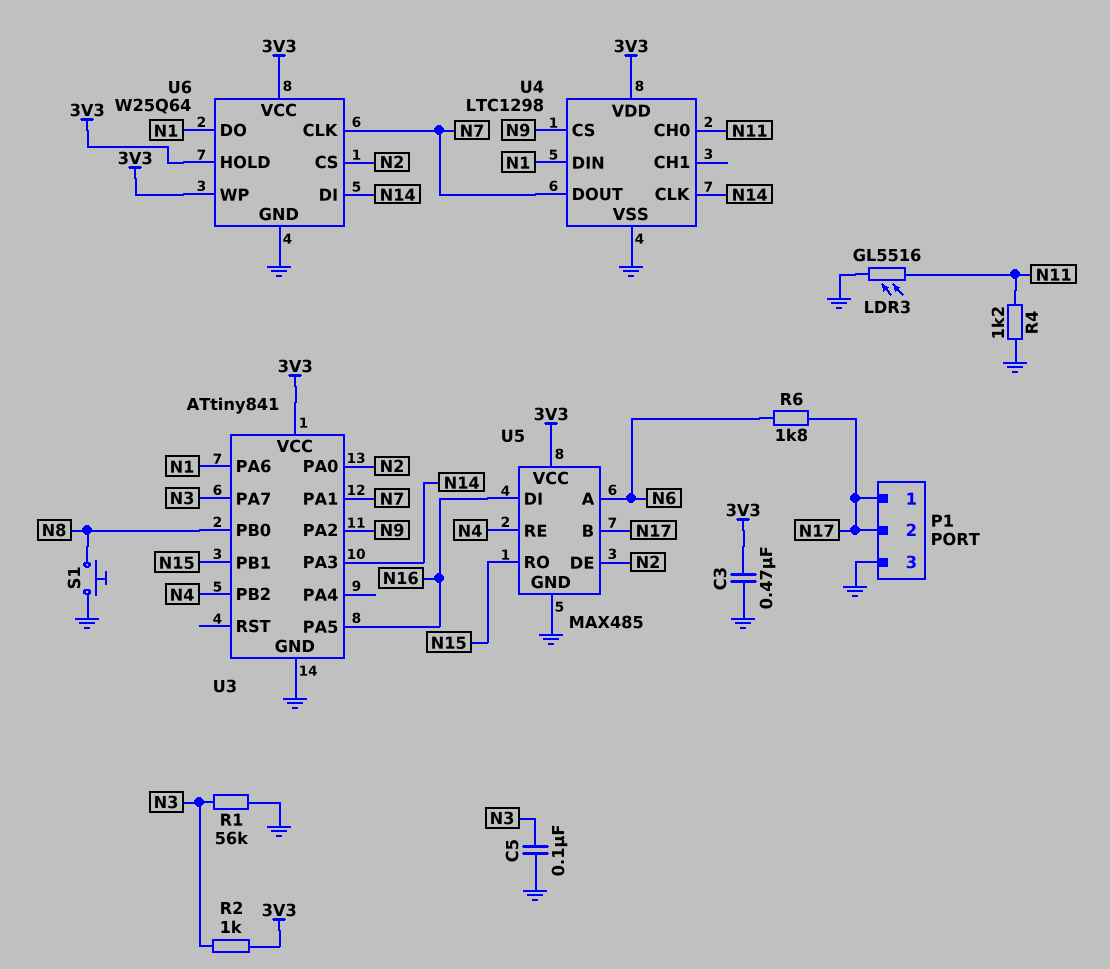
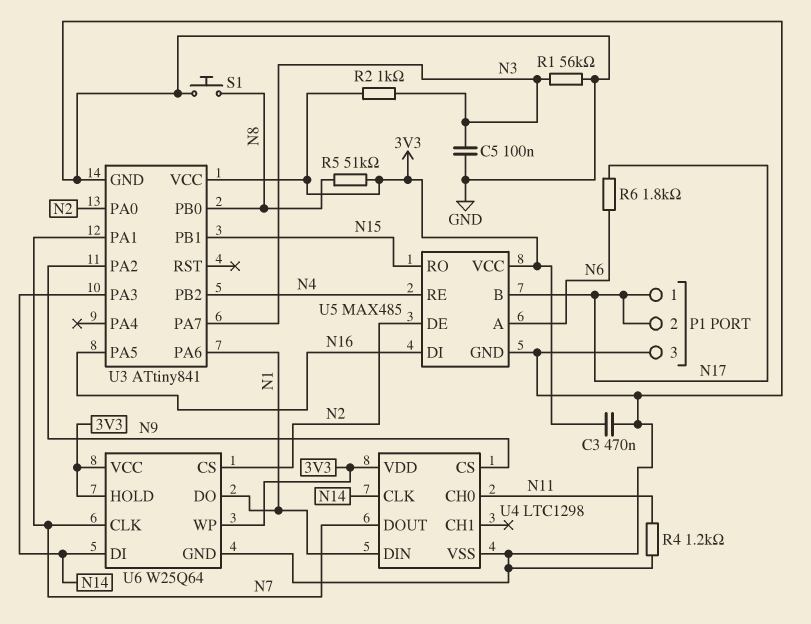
LDR3: GL5516 (GND, N11) -> none
R5: none -> 51k (3V3, N8)

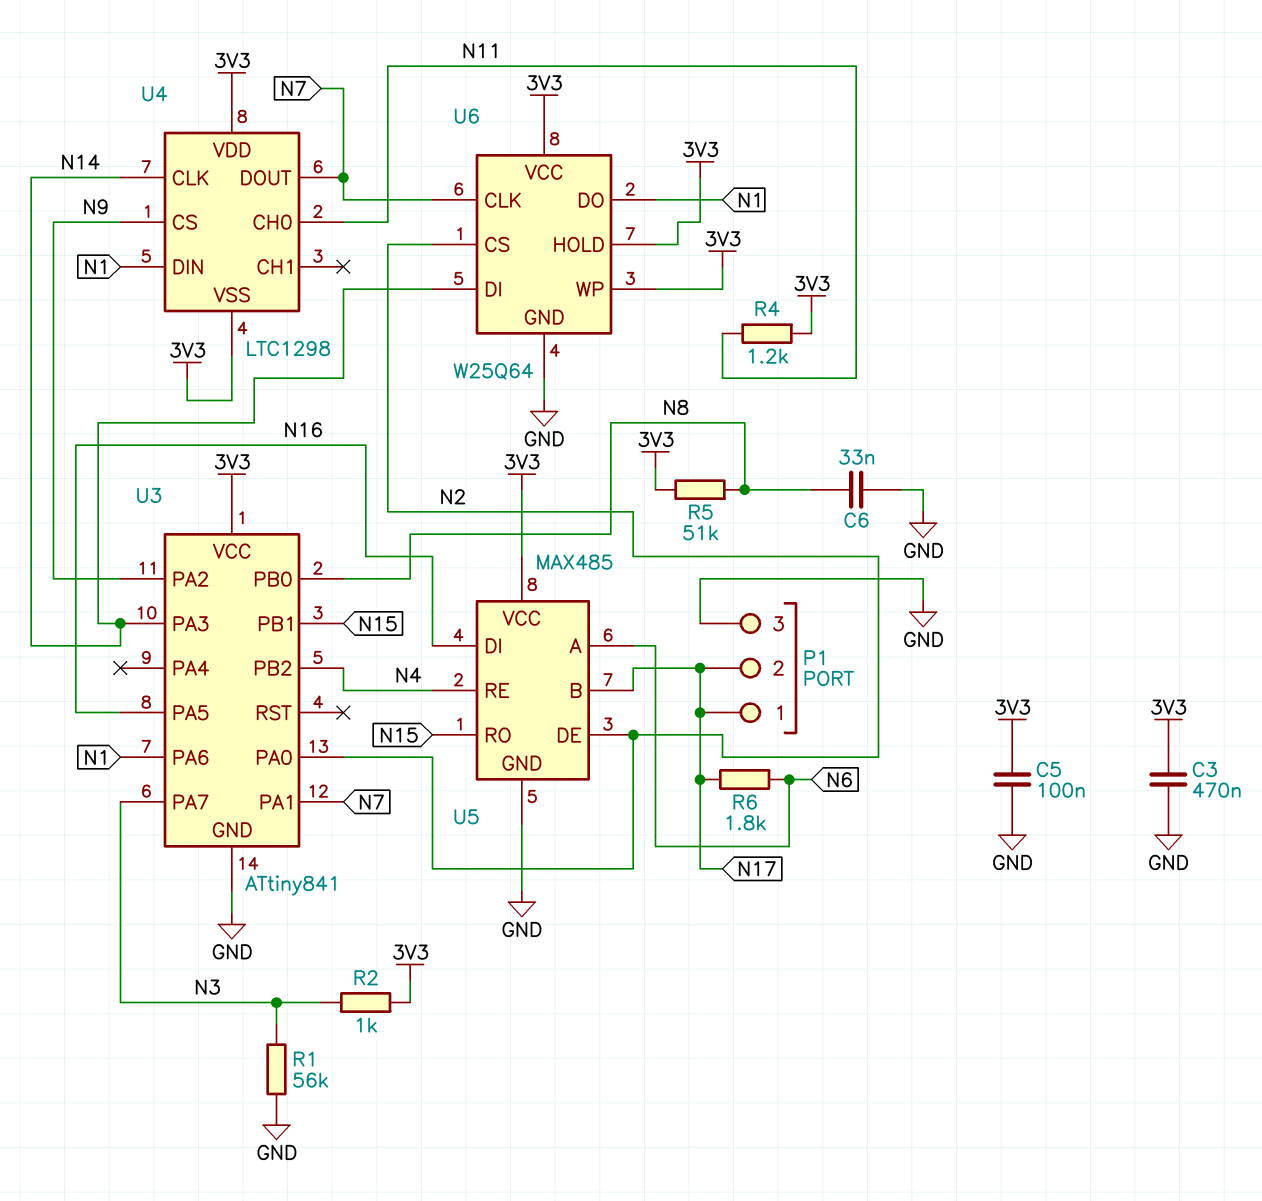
C5: 100nF (GND, N3) -> 100nF (3V3, GND)
C6: none -> 33nF (GND, N8)
R4: 1.2k (GND, N11) -> 1.2k (3V3, N11)
S1: button (GND, N8) -> none
U4 pin VSS: GND -> 3V3

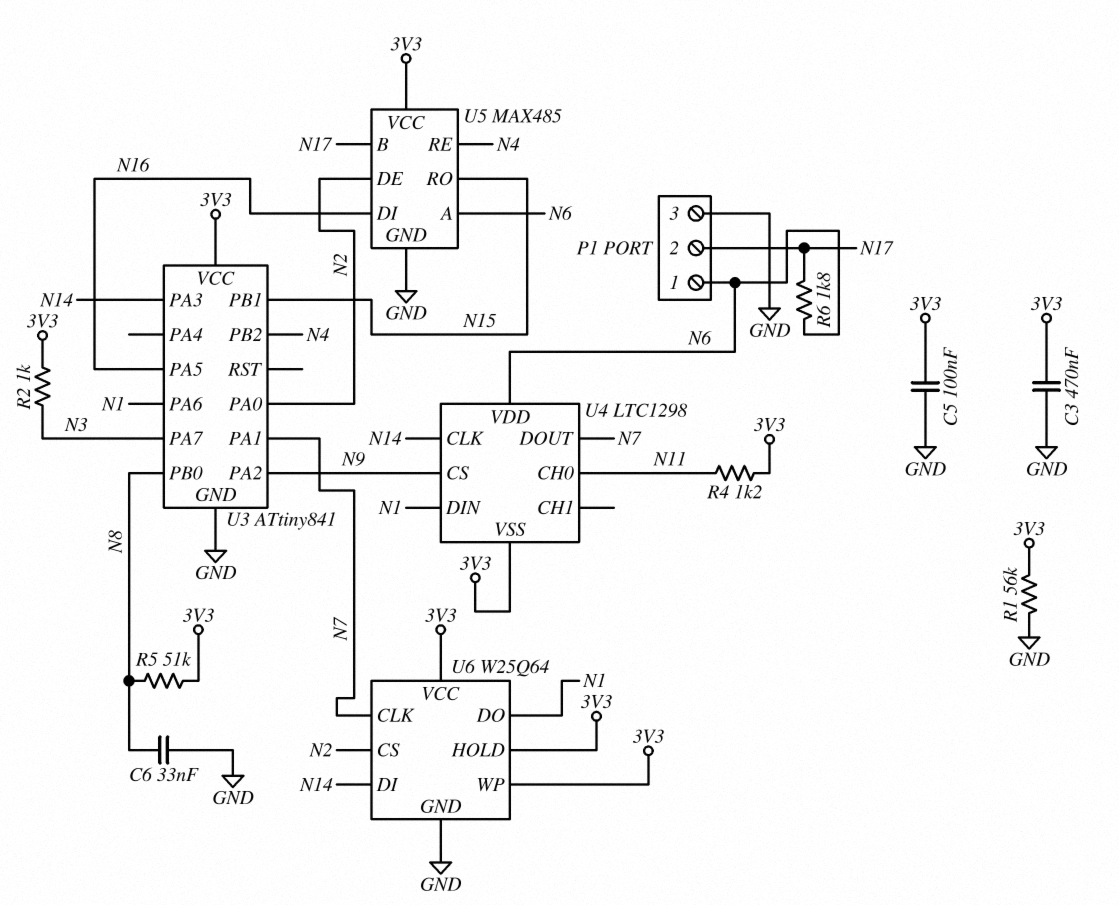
P1 pin 1: N17 -> N6
R1: 56k (GND, N3) -> 56k (3V3, GND)
U4 pin VDD: 3V3 -> N6

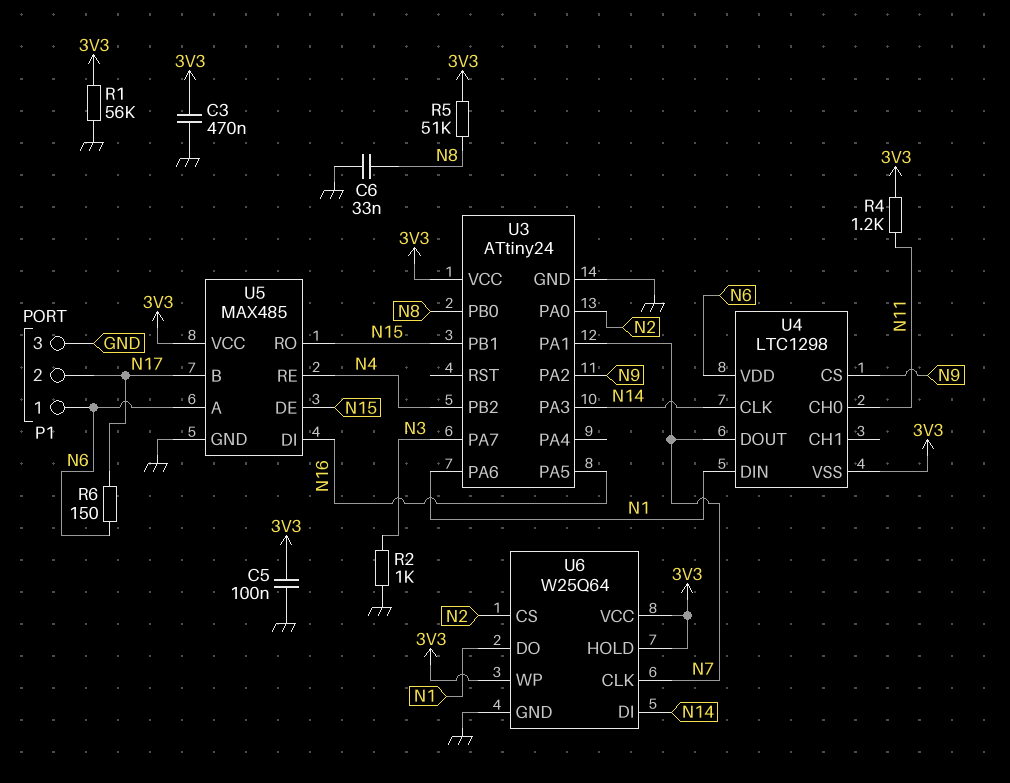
R2: 1k (3V3, N3) -> 1k (GND, N3)
R6: 1.8k (N6, N17) -> 150 (N6, N17)
U3: ATtiny841 -> ATtiny24
U5 pin DE: N2 -> N15

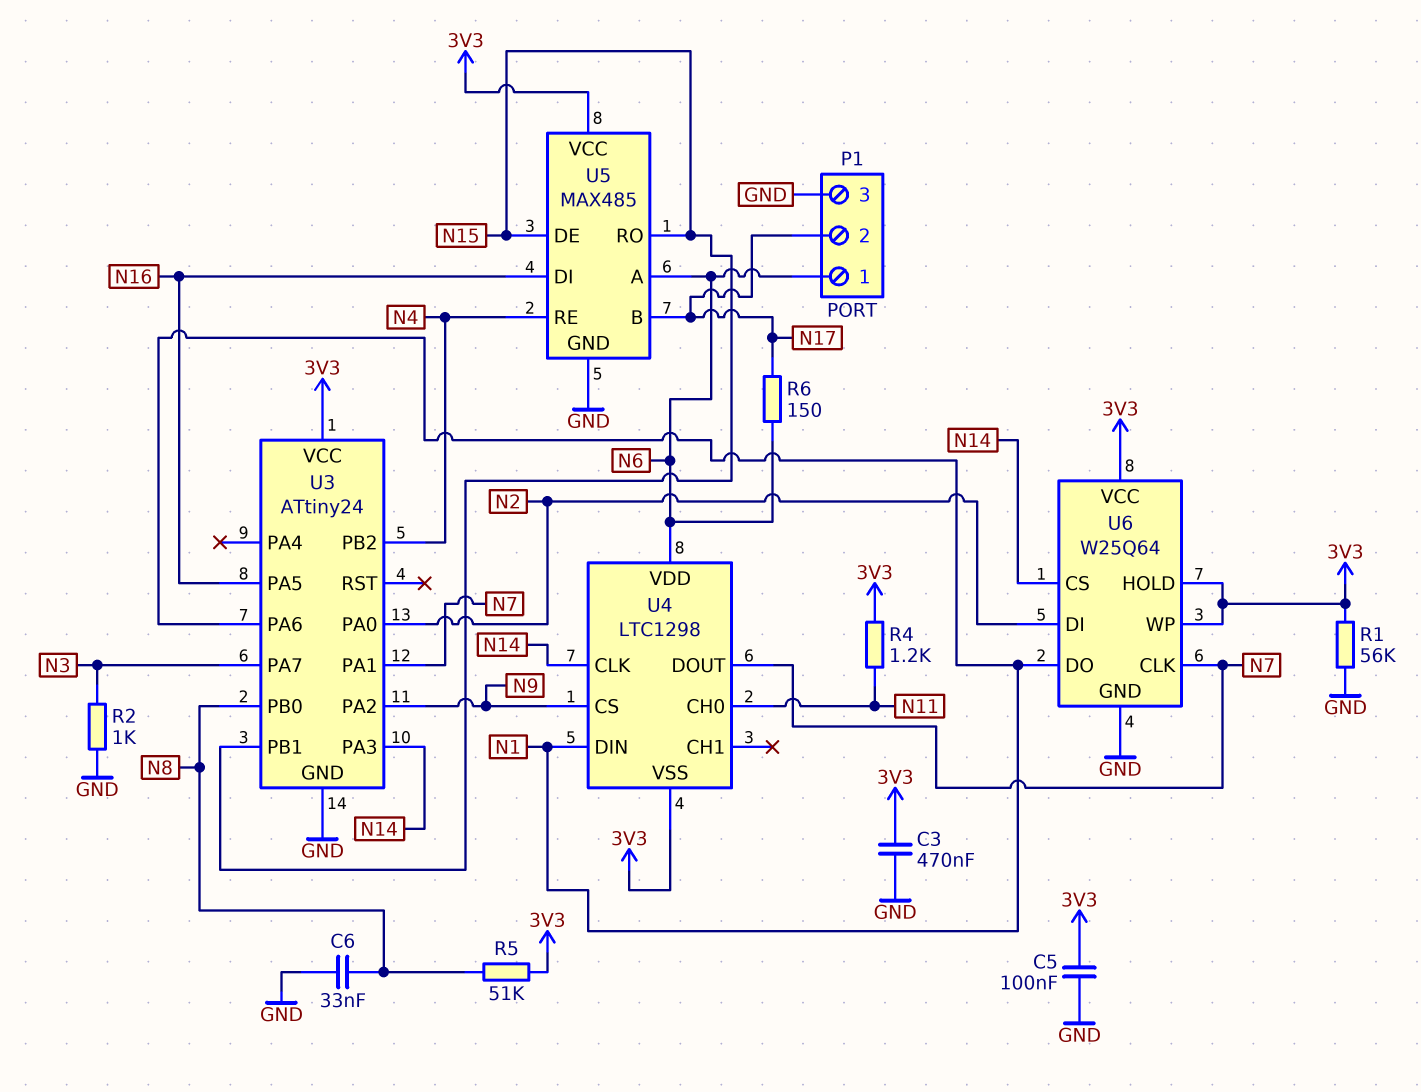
U6 pin CS: N2 -> N14
U6 pin DI: N14 -> N2

